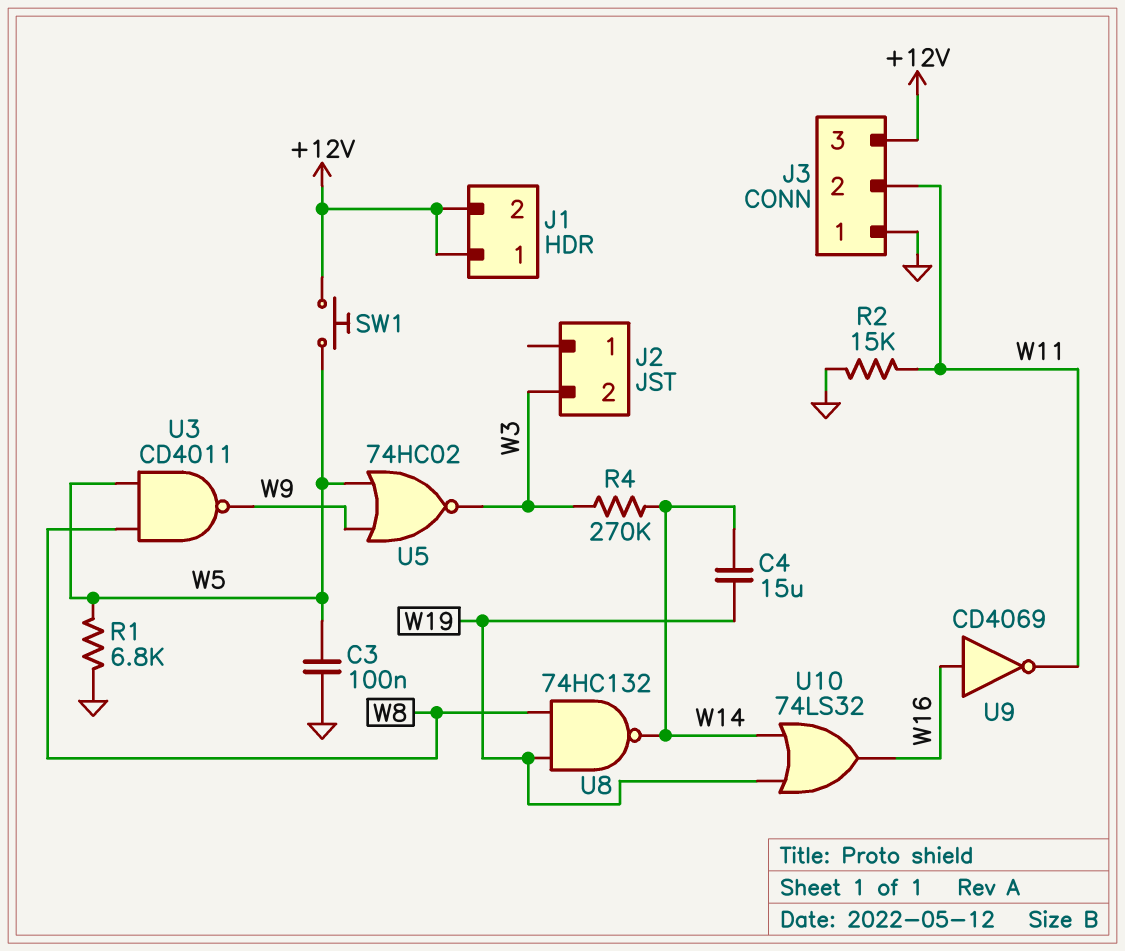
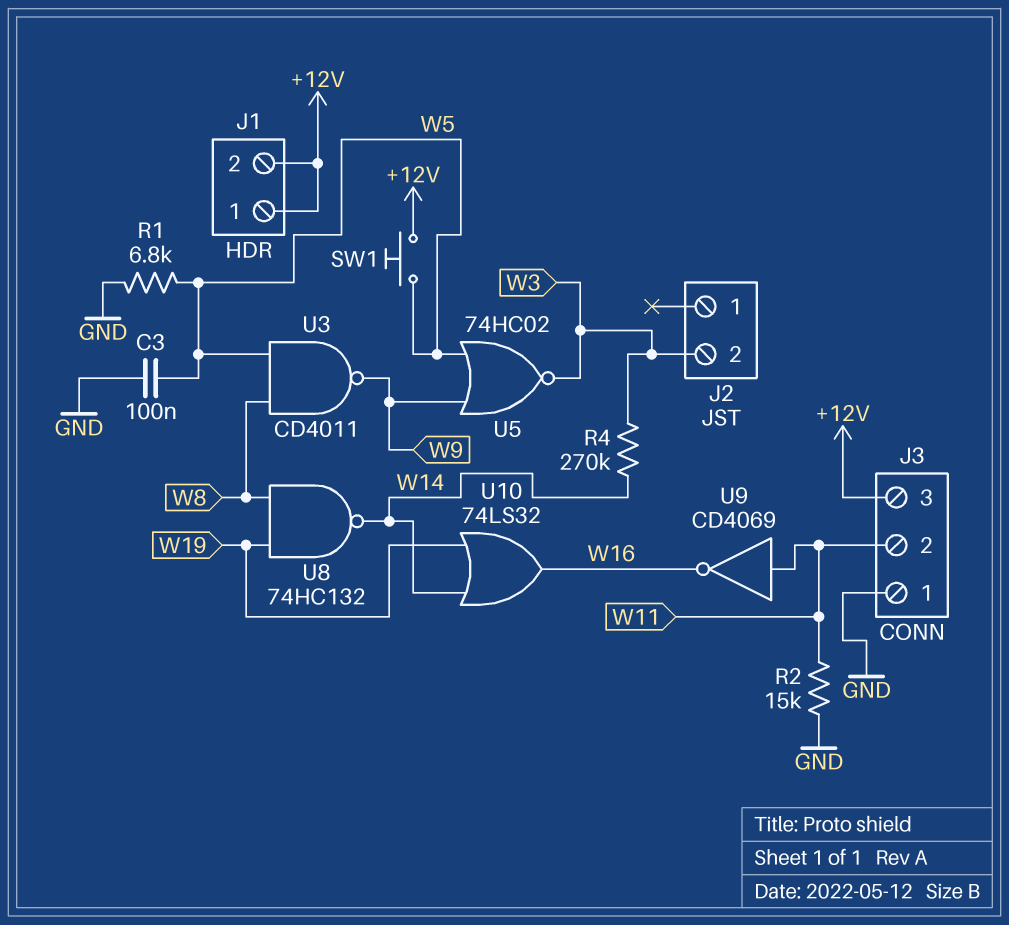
C4: 15uF (W14, W19) -> none
U9: NOT CD4069 (in W16, out W11) -> NOT CD4069 (in W11, out W16)

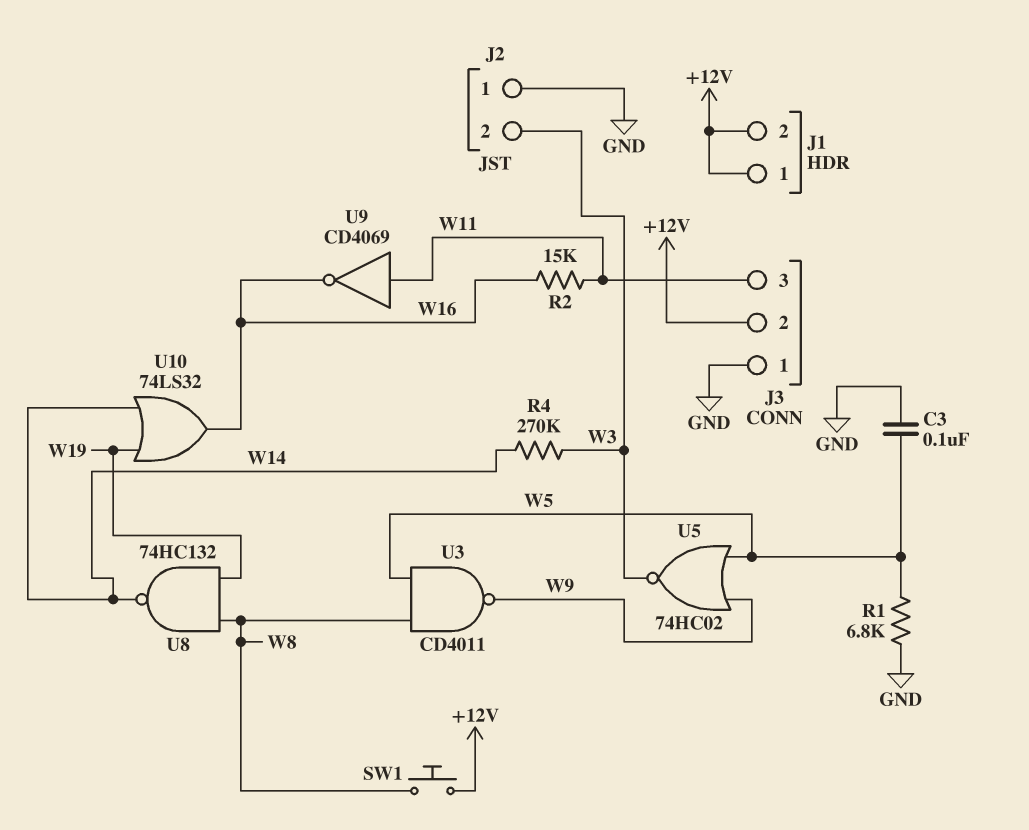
J2 pin 1: none -> GND
J3 pin 2: W11 -> +12V
J3 pin 3: +12V -> W11
R2: 15k (GND, W11) -> 15k (W11, W16)
SW1: button (+12V, W5) -> button (+12V, W8)

